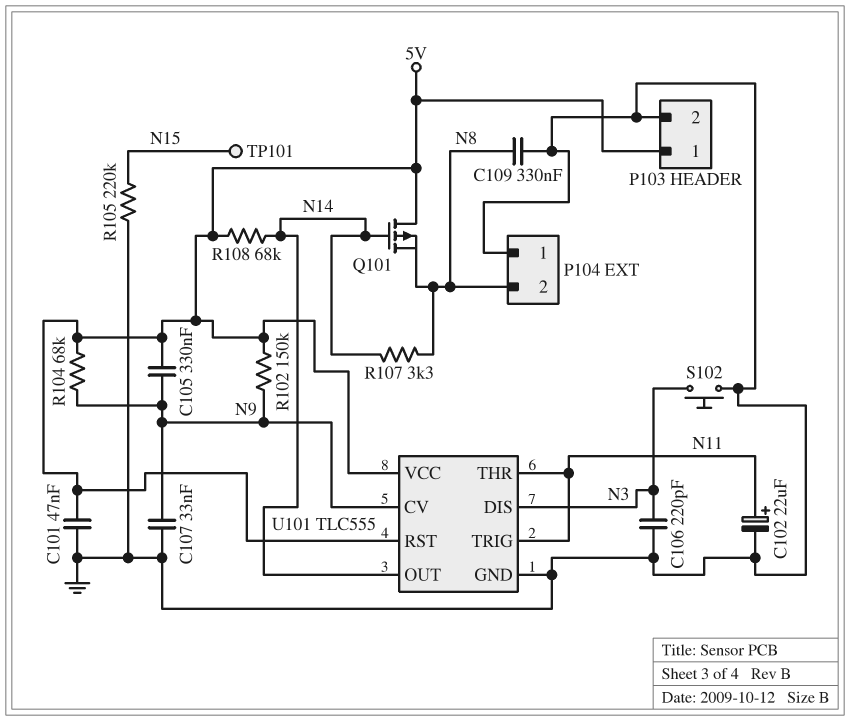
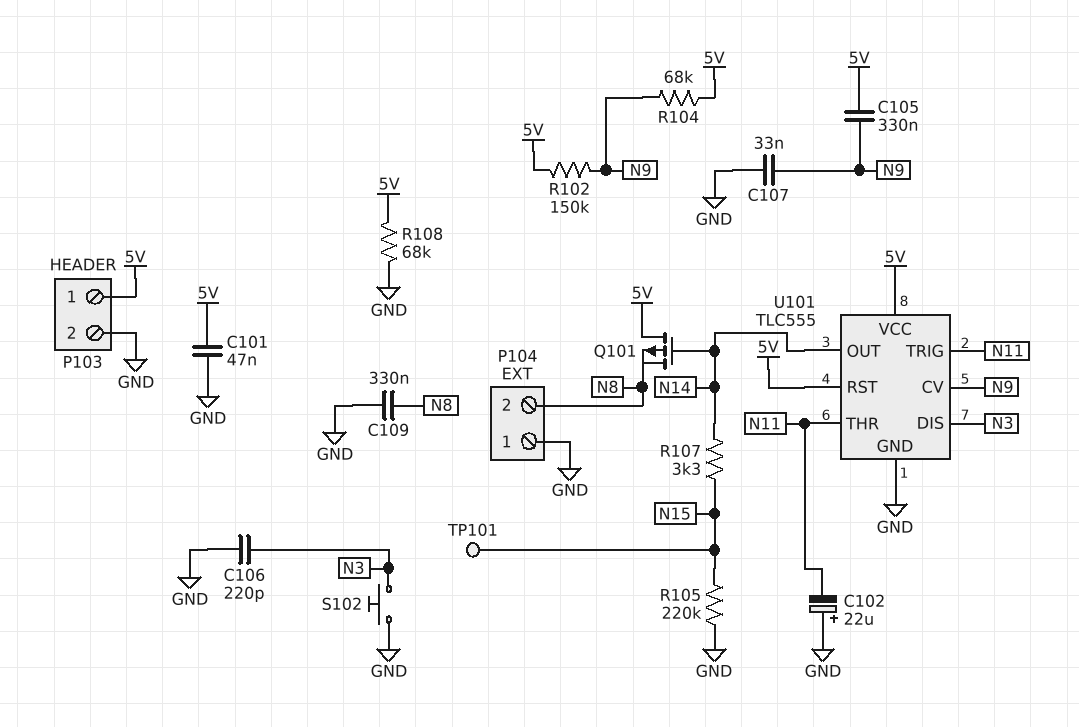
C102: 22uF (plus N11, minus GND) -> 22uF (plus GND, minus N11)
R107: 3.3k (N8, N14) -> 3.3k (N14, N15)
R108: 68k (5V, N14) -> 68k (5V, GND)

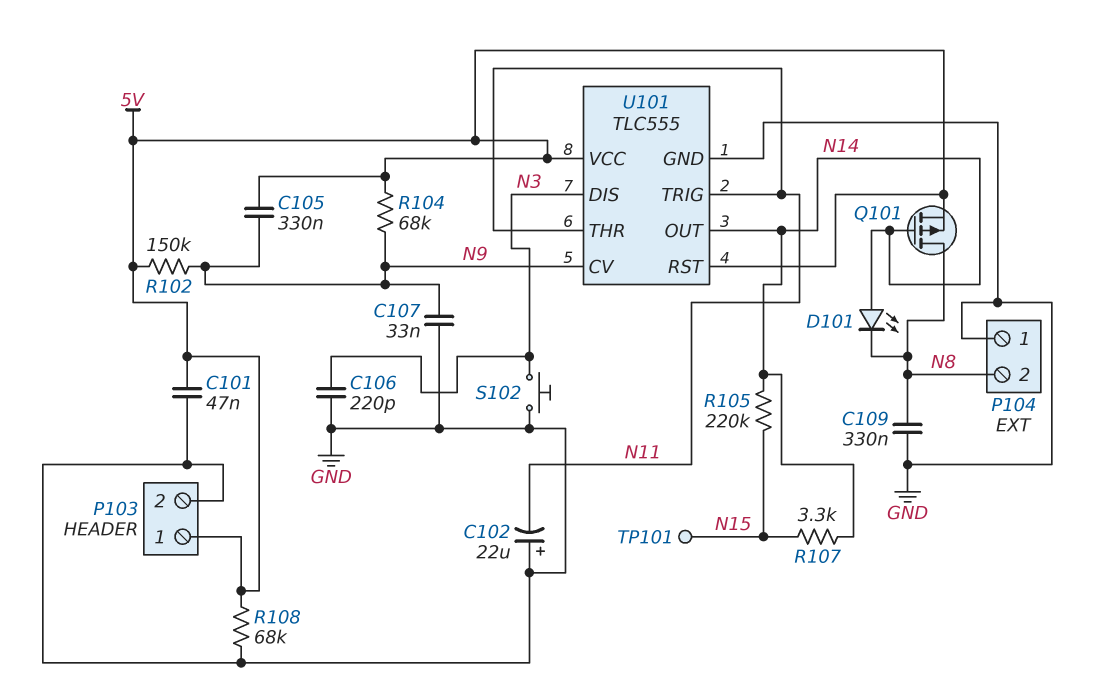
D101: none -> LED (A N14, K N8)
Q101: PMOS (G N14, D 5V, S N8) -> PMOS (G N14, D N8, S 5V)
R105: 220k (GND, N15) -> 220k (N14, N15)

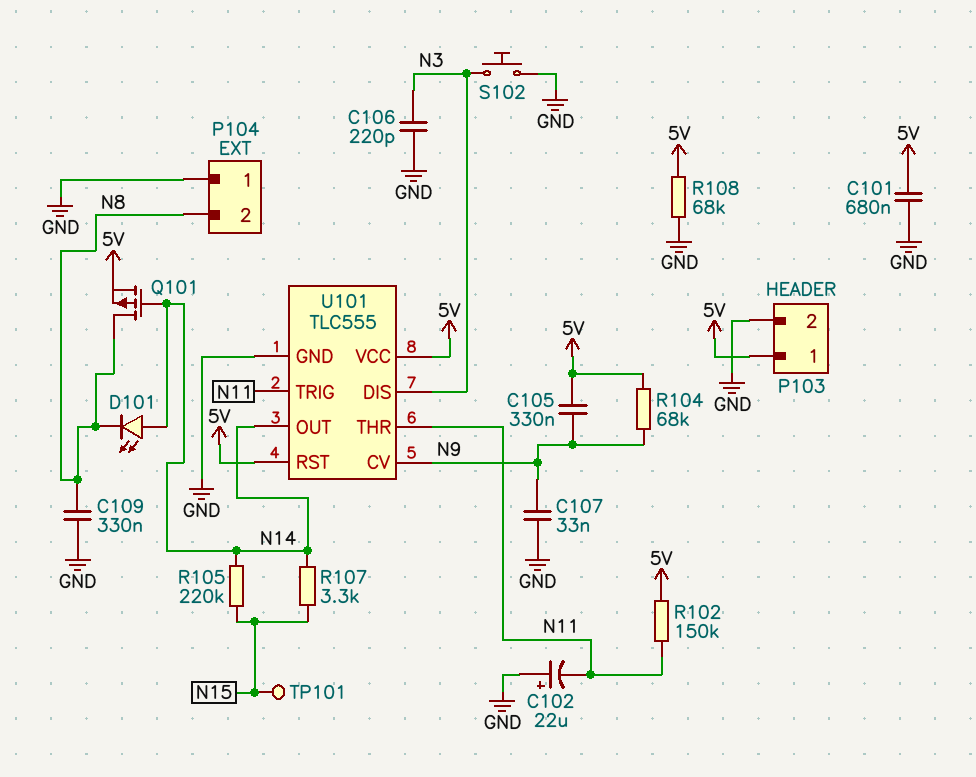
C101: 47nF (5V, GND) -> 680nF (5V, GND)
R102: 150k (5V, N9) -> 150k (5V, N11)

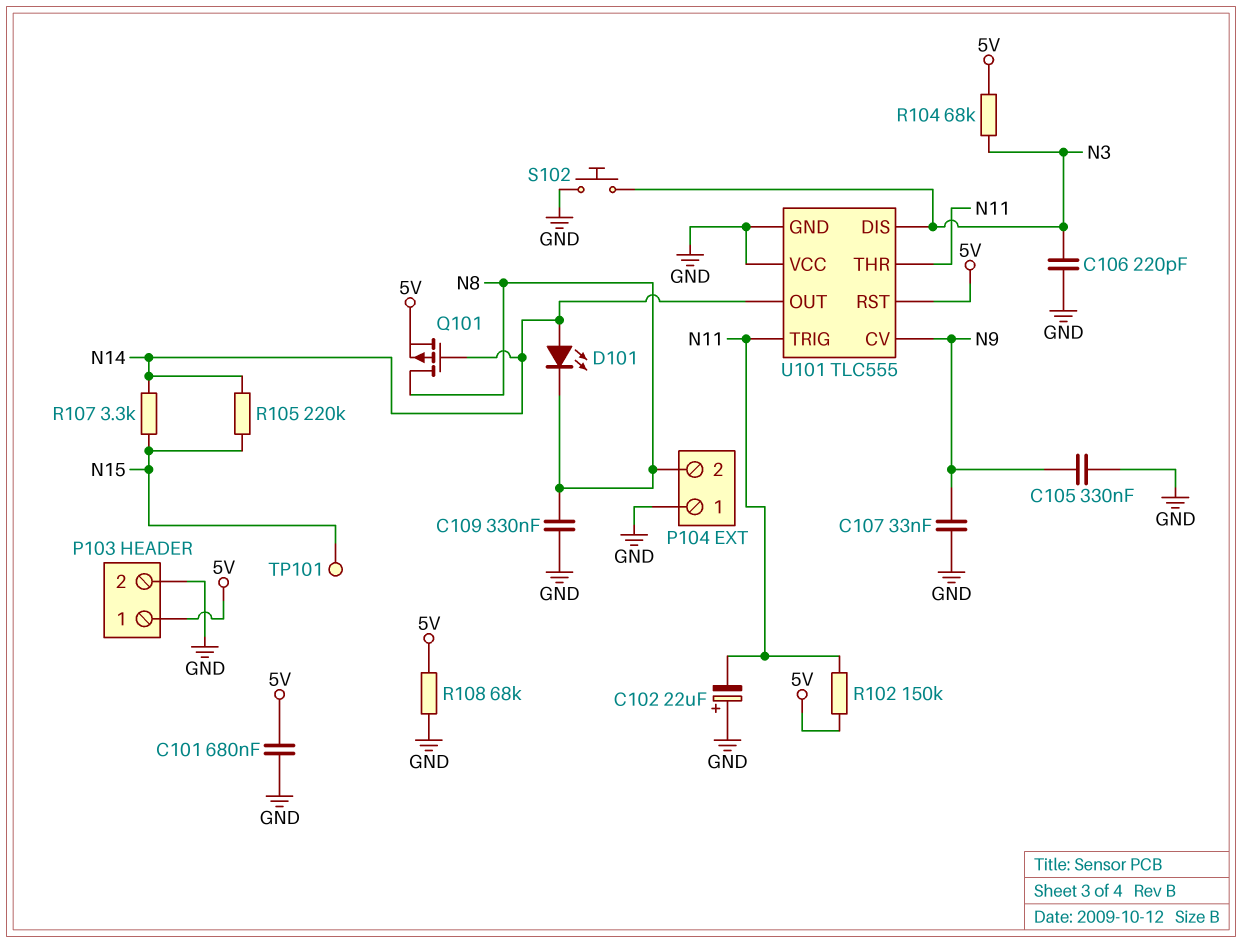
C105: 330nF (5V, N9) -> 330nF (GND, N9)
R104: 68k (5V, N9) -> 68k (5V, N3)
U101 pin VCC: 5V -> GND

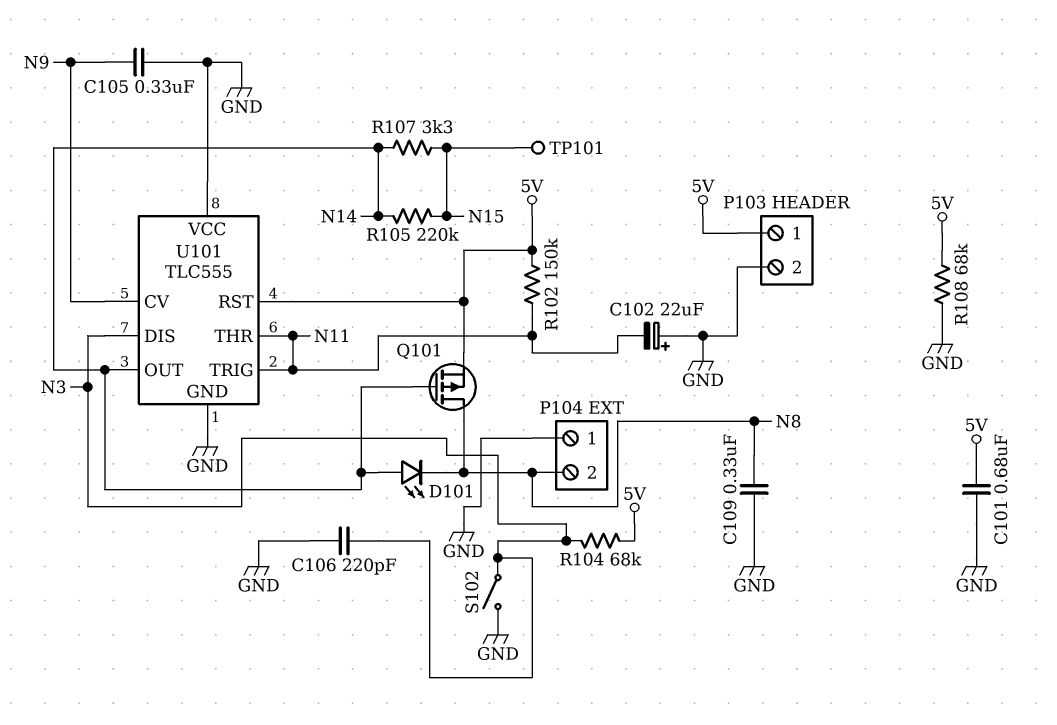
C107: 33nF (GND, N9) -> none
S102: button (GND, N3) -> switch (GND, N3)

